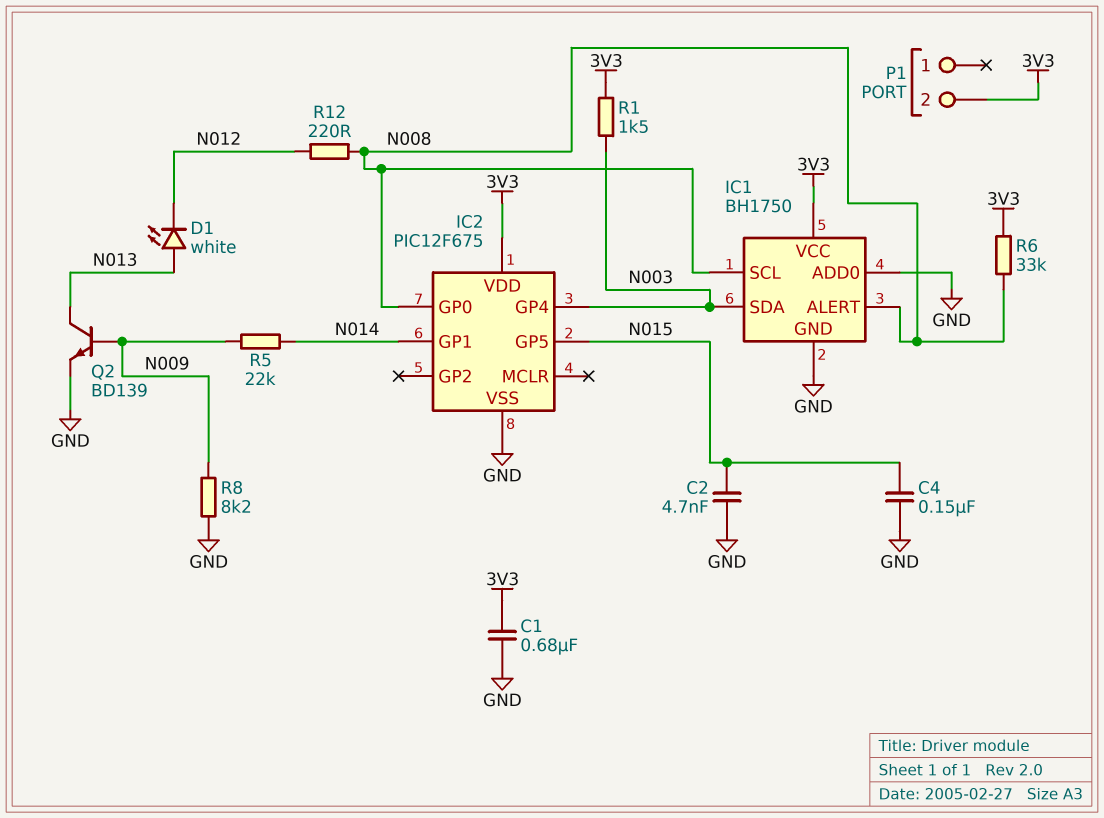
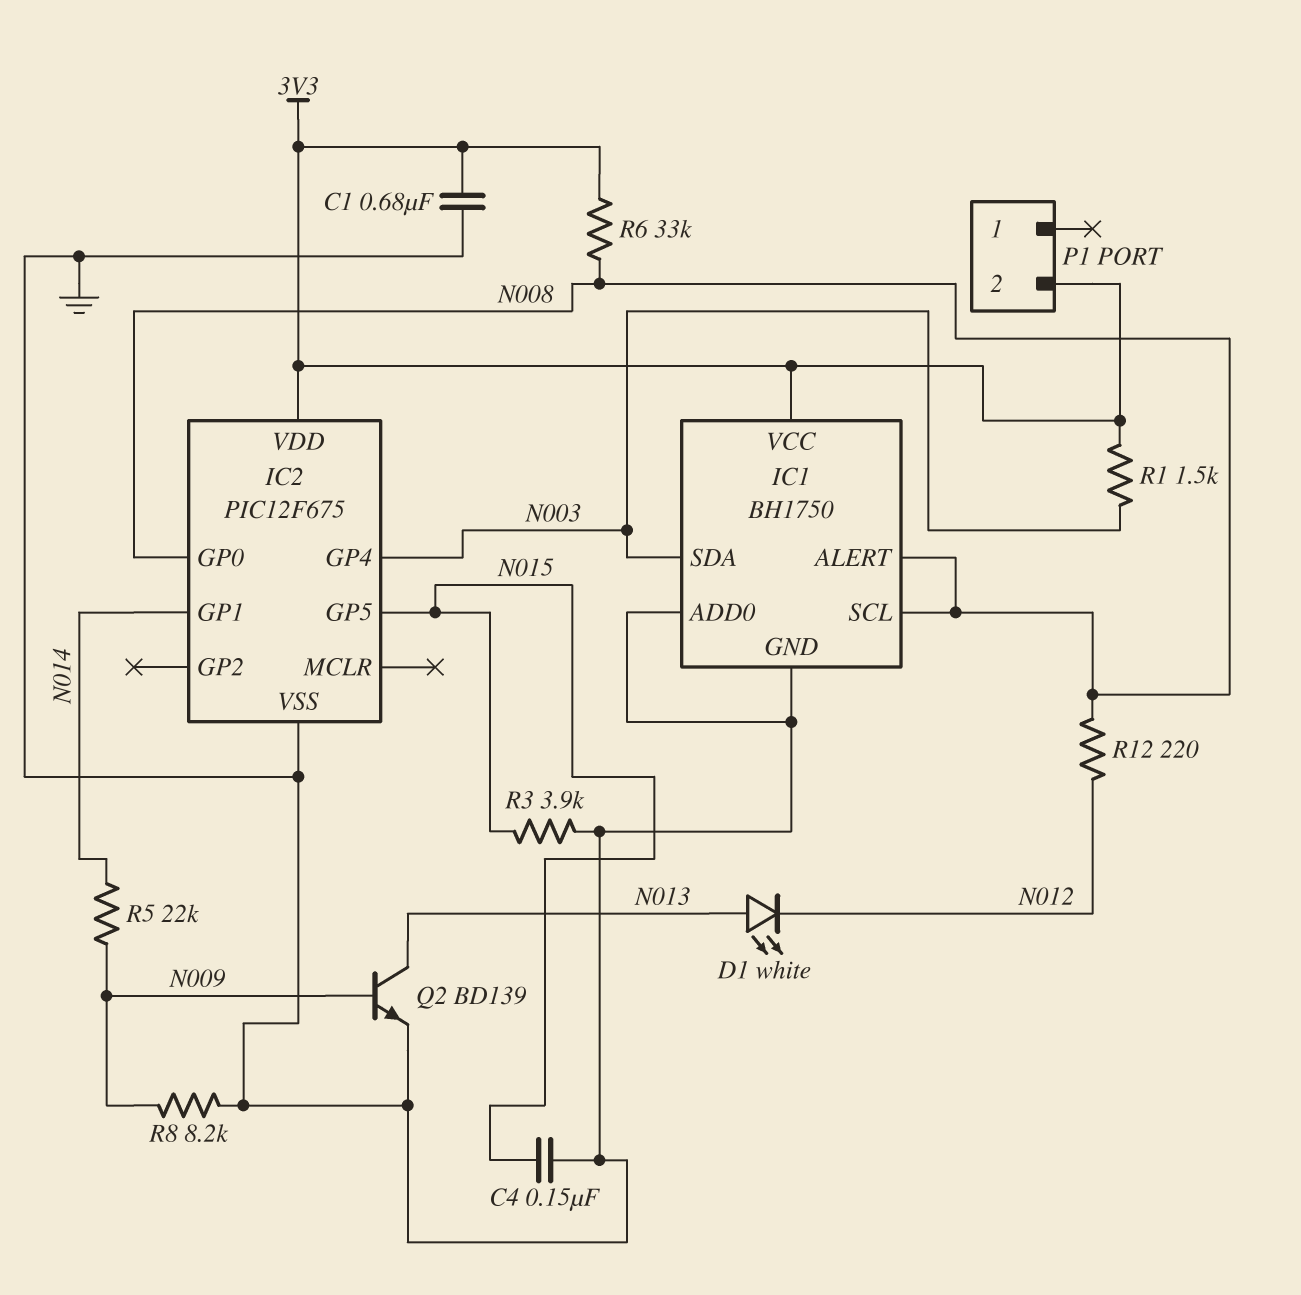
C2: 4.7nF (GND, N015) -> none
R3: none -> 3.9k (GND, N015)

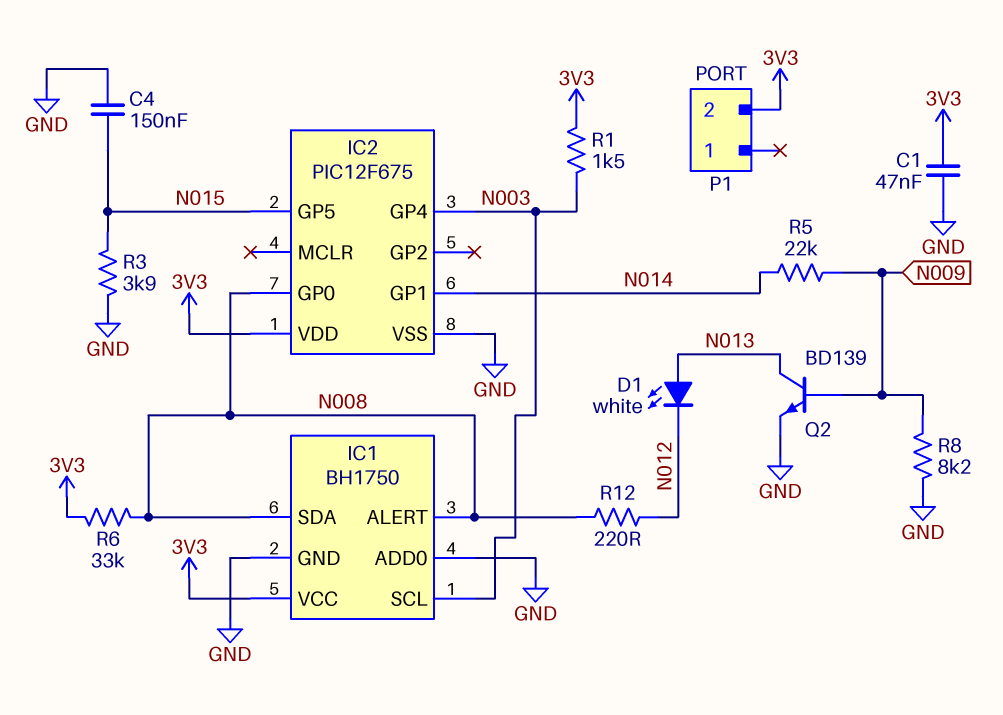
C1: 680nF (3V3, GND) -> 47nF (3V3, GND)
IC1 pin SCL: N008 -> N003
IC1 pin SDA: N003 -> N008

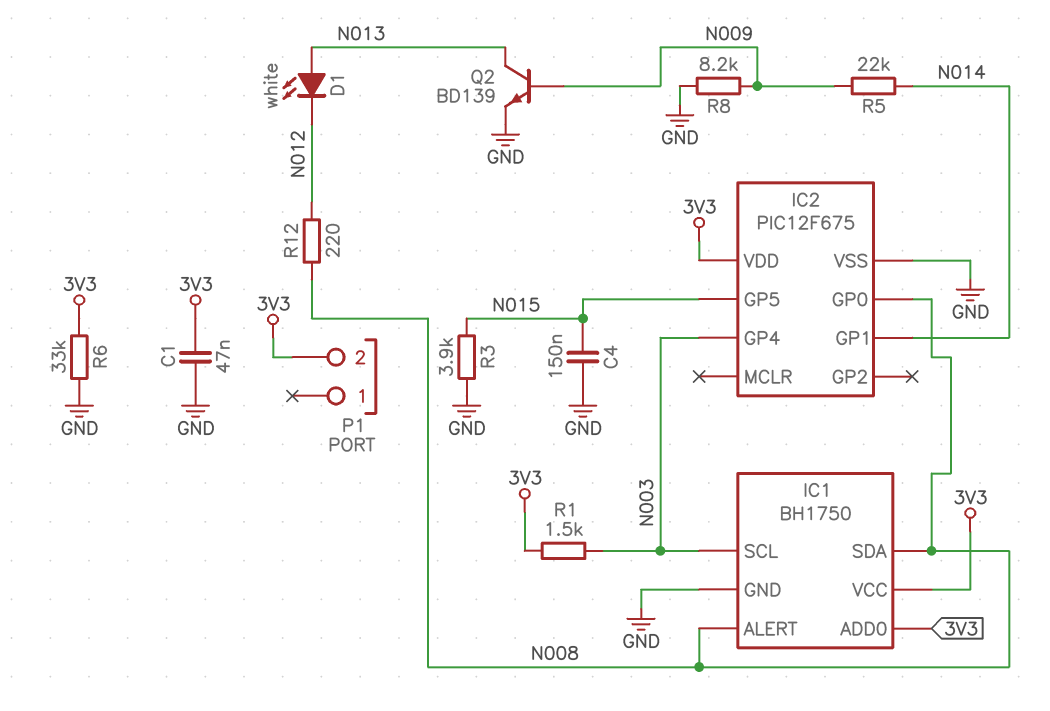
IC1 pin ADD0: GND -> 3V3
R6: 33k (3V3, N008) -> 33k (3V3, GND)

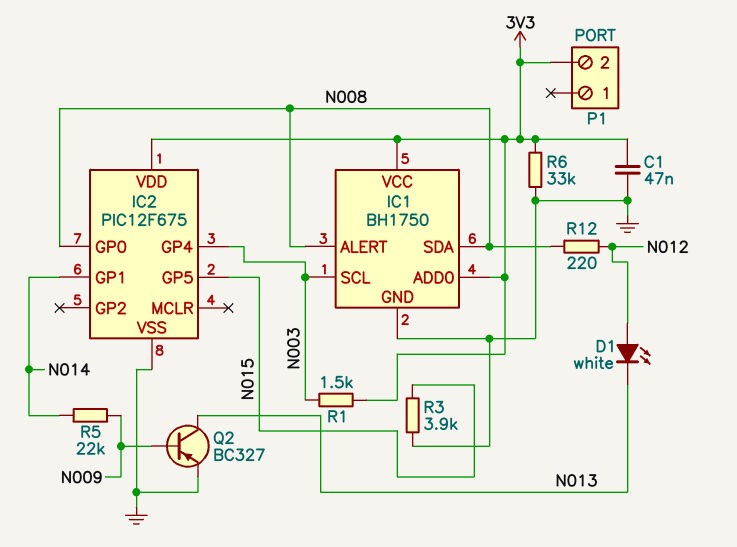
C4: 150nF (GND, N015) -> none
D1: LED white (A N013, K N012) -> LED white (A N012, K N013)
Q2: NPN BD139 (B N009, C N013, E GND) -> PNP BC327 (B N009, C N013, E GND)
R8: 8.2k (GND, N009) -> none

